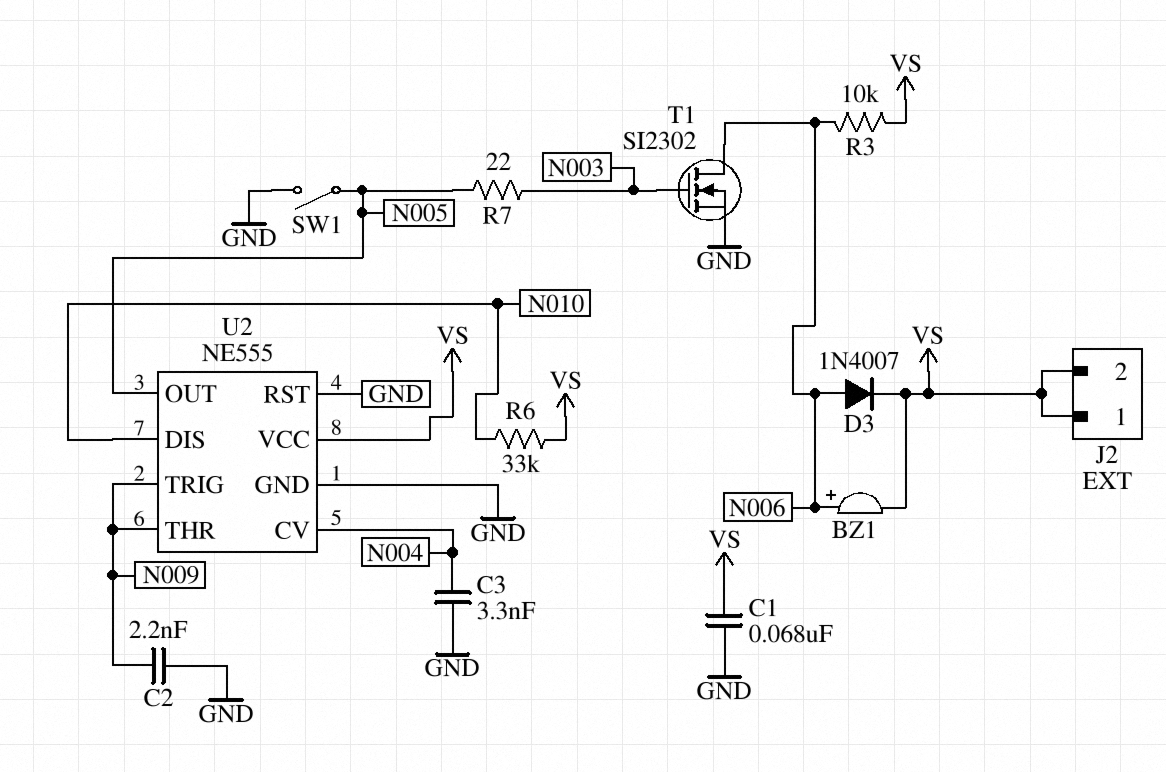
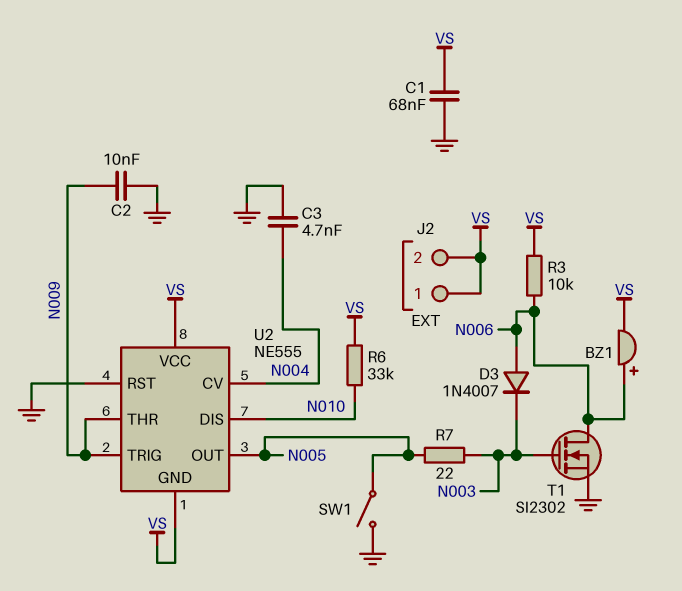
C2: 2.2nF (GND, N009) -> 10nF (GND, N009)
C3: 3.3nF (GND, N004) -> 4.7nF (GND, N004)
D3: diode 1N4007 (A N006, K VS) -> diode 1N4007 (A N006, K N003)
U2 pin GND: GND -> VS

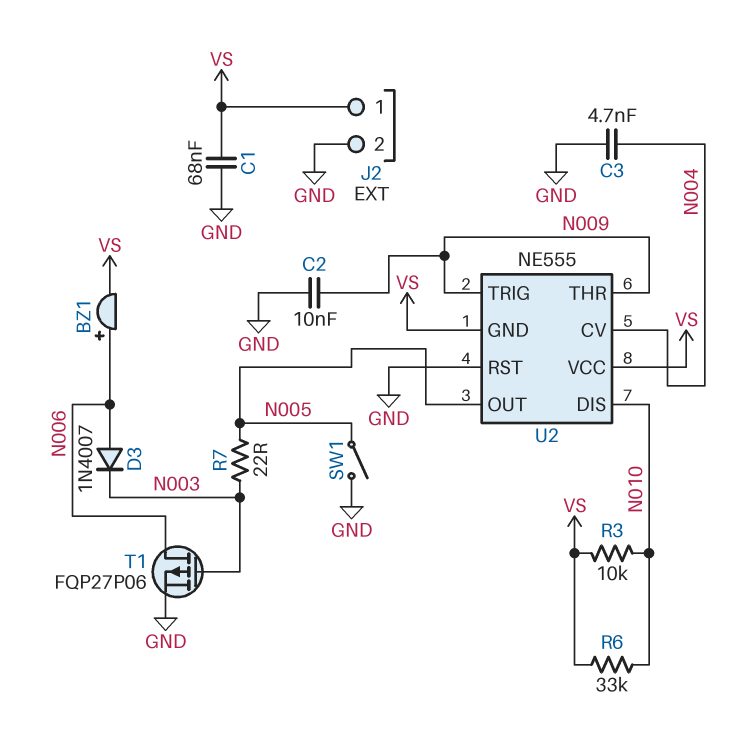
J2 pin 2: VS -> GND
R3: 10k (N006, VS) -> 10k (N010, VS)
T1: NMOS SI2302 (G N003, D N006, S GND) -> PMOS FQP27P06 (G N003, D N006, S GND)

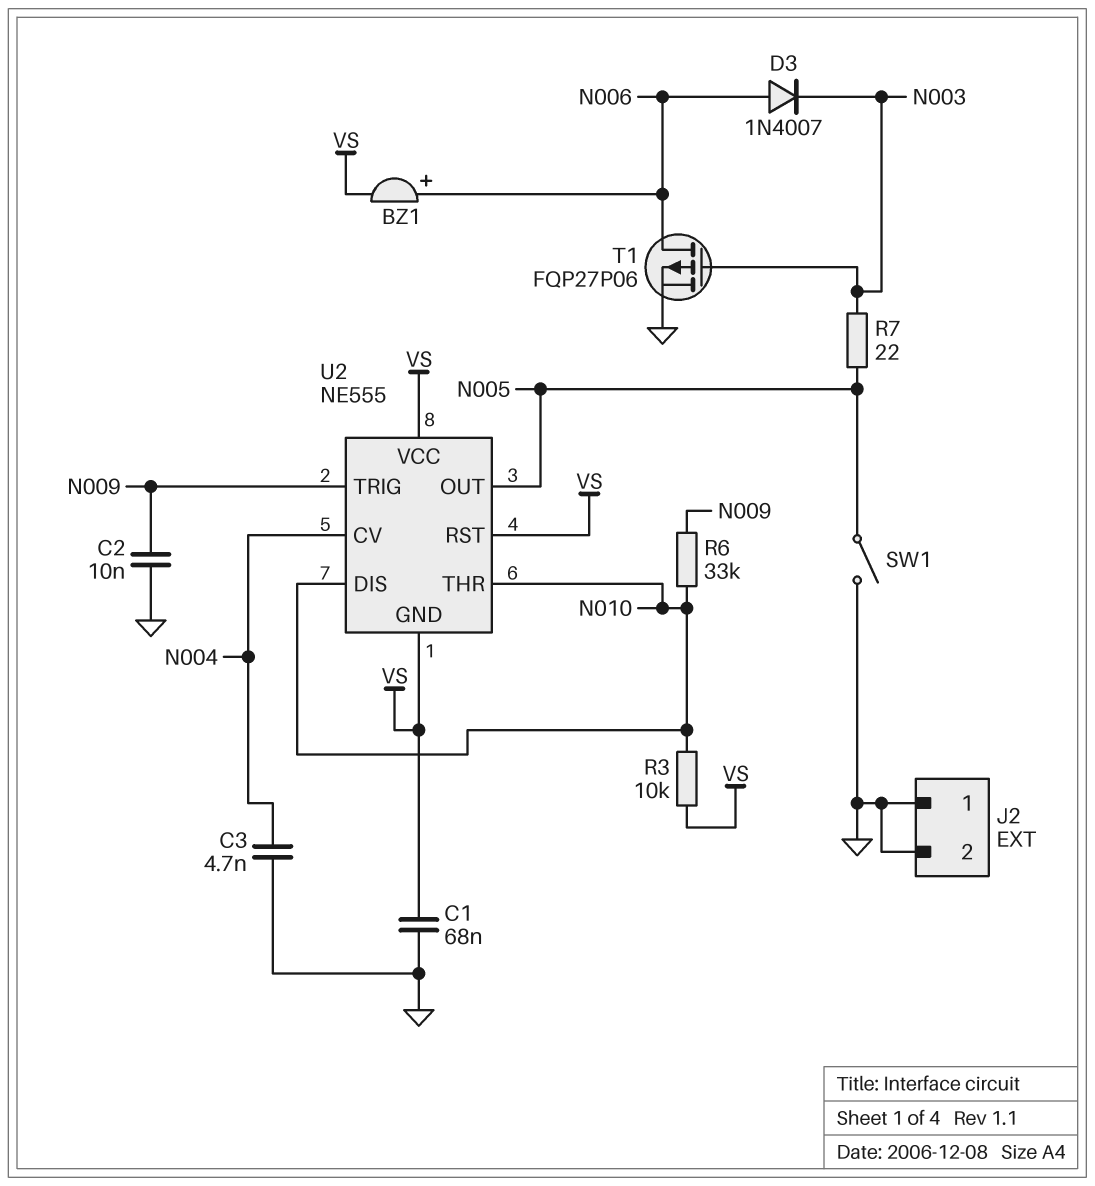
J2 pin 1: VS -> GND
R6: 33k (N010, VS) -> 33k (N009, N010)
U2 pin RST: GND -> VS
U2 pin THR: N009 -> N010

